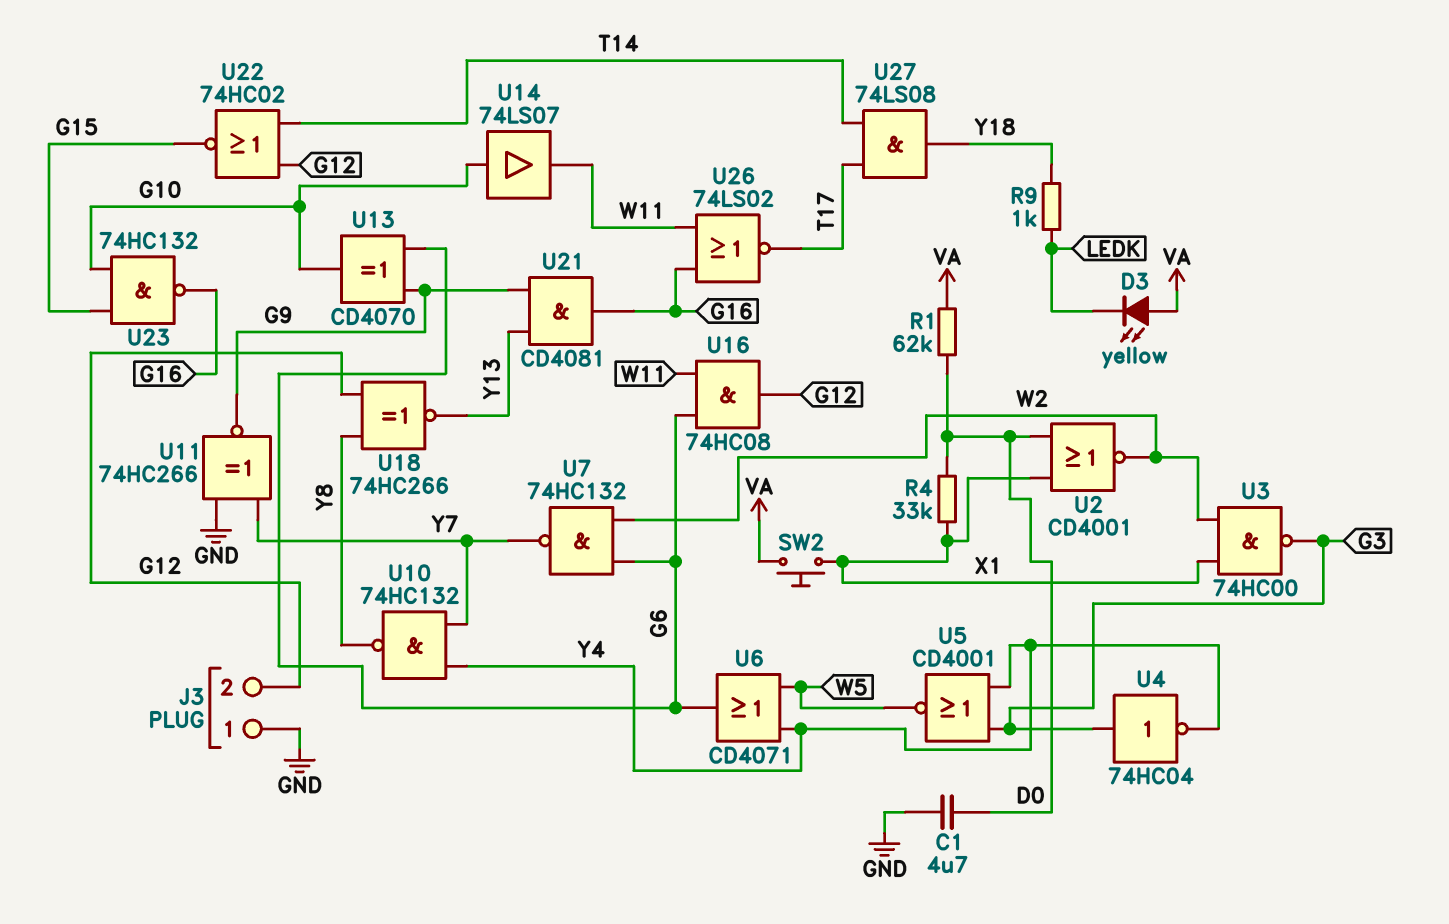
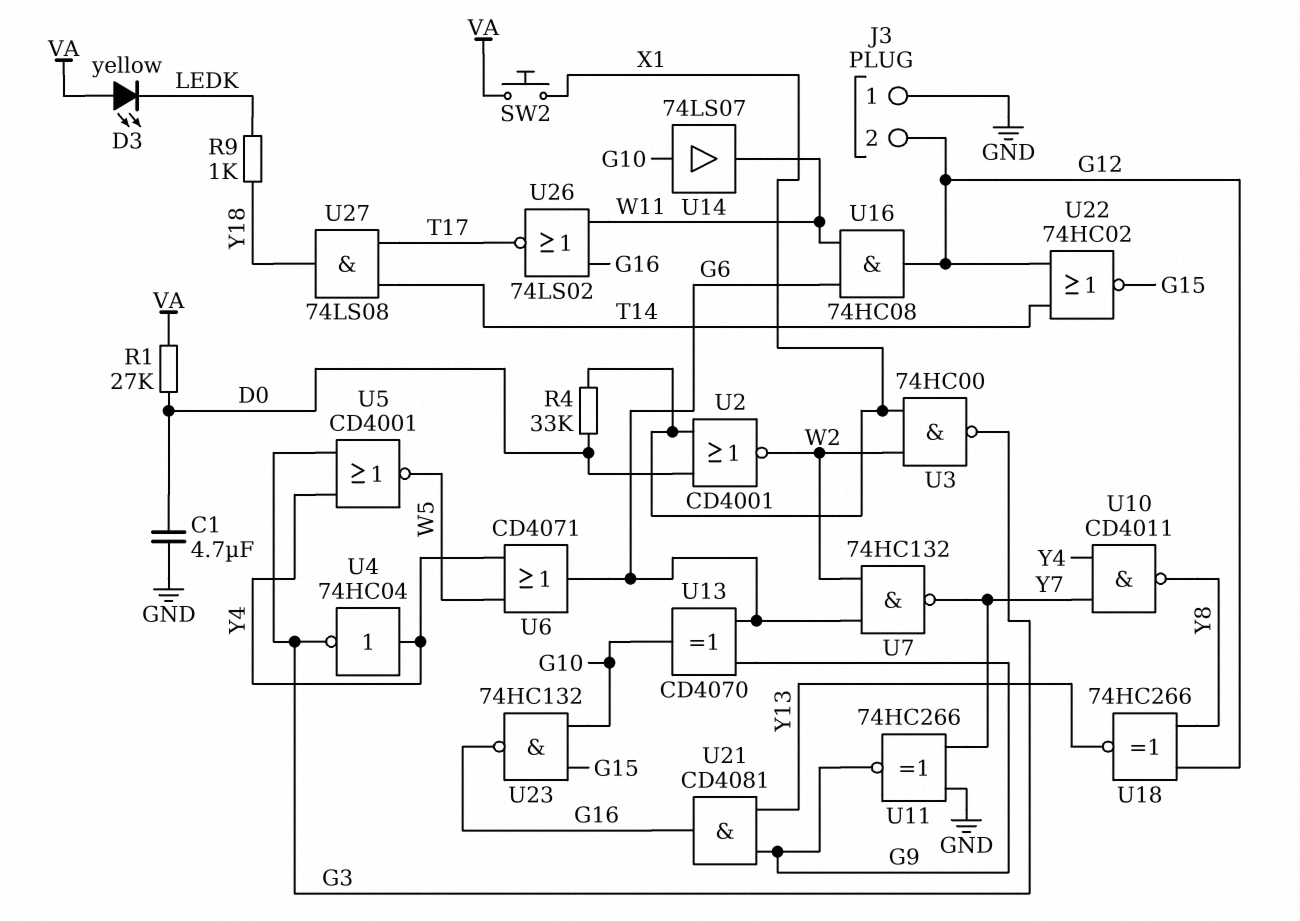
R1: 62k (D0, VA) -> 27k (D0, VA)
U4: NOT 74HC04 (in G3, out Y4) -> NOT 74HC04 (in Y4, out G3)
U10: NAND 74HC132 (in Y4, in Y7, out Y8) -> NAND CD4011 (in Y4, in Y7, out Y8)

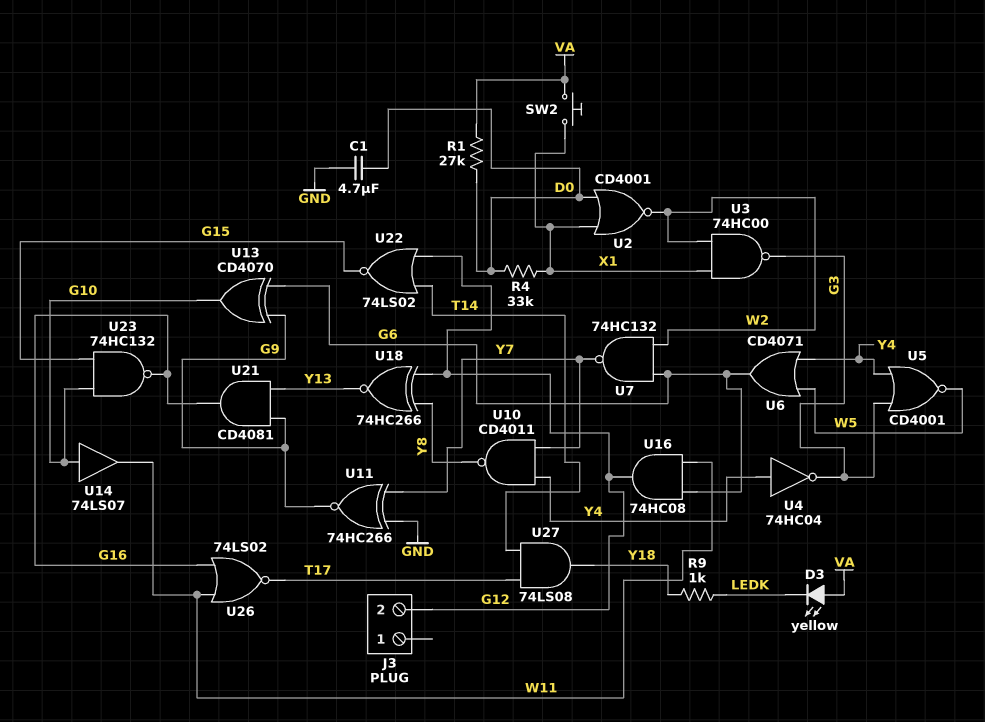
J3 pin 1: GND -> none
U22: NOR 74HC02 (in G12, in T14, out G15) -> NOR 74LS02 (in G12, in T14, out G15)

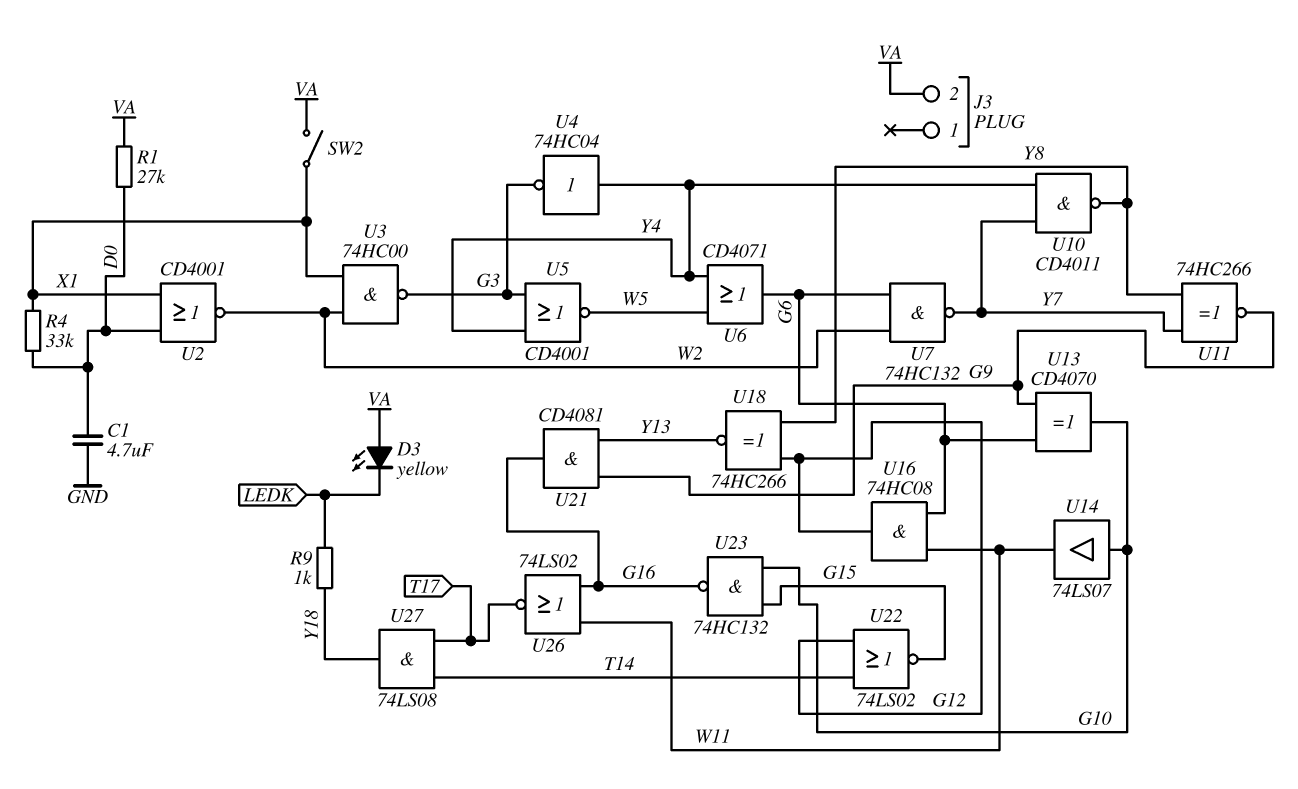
J3 pin 2: G12 -> VA
SW2: button (VA, X1) -> switch (VA, X1)
U11: XNOR 74HC266 (in GND, in Y7, out G9) -> XNOR 74HC266 (in Y7, in Y8, out G9)

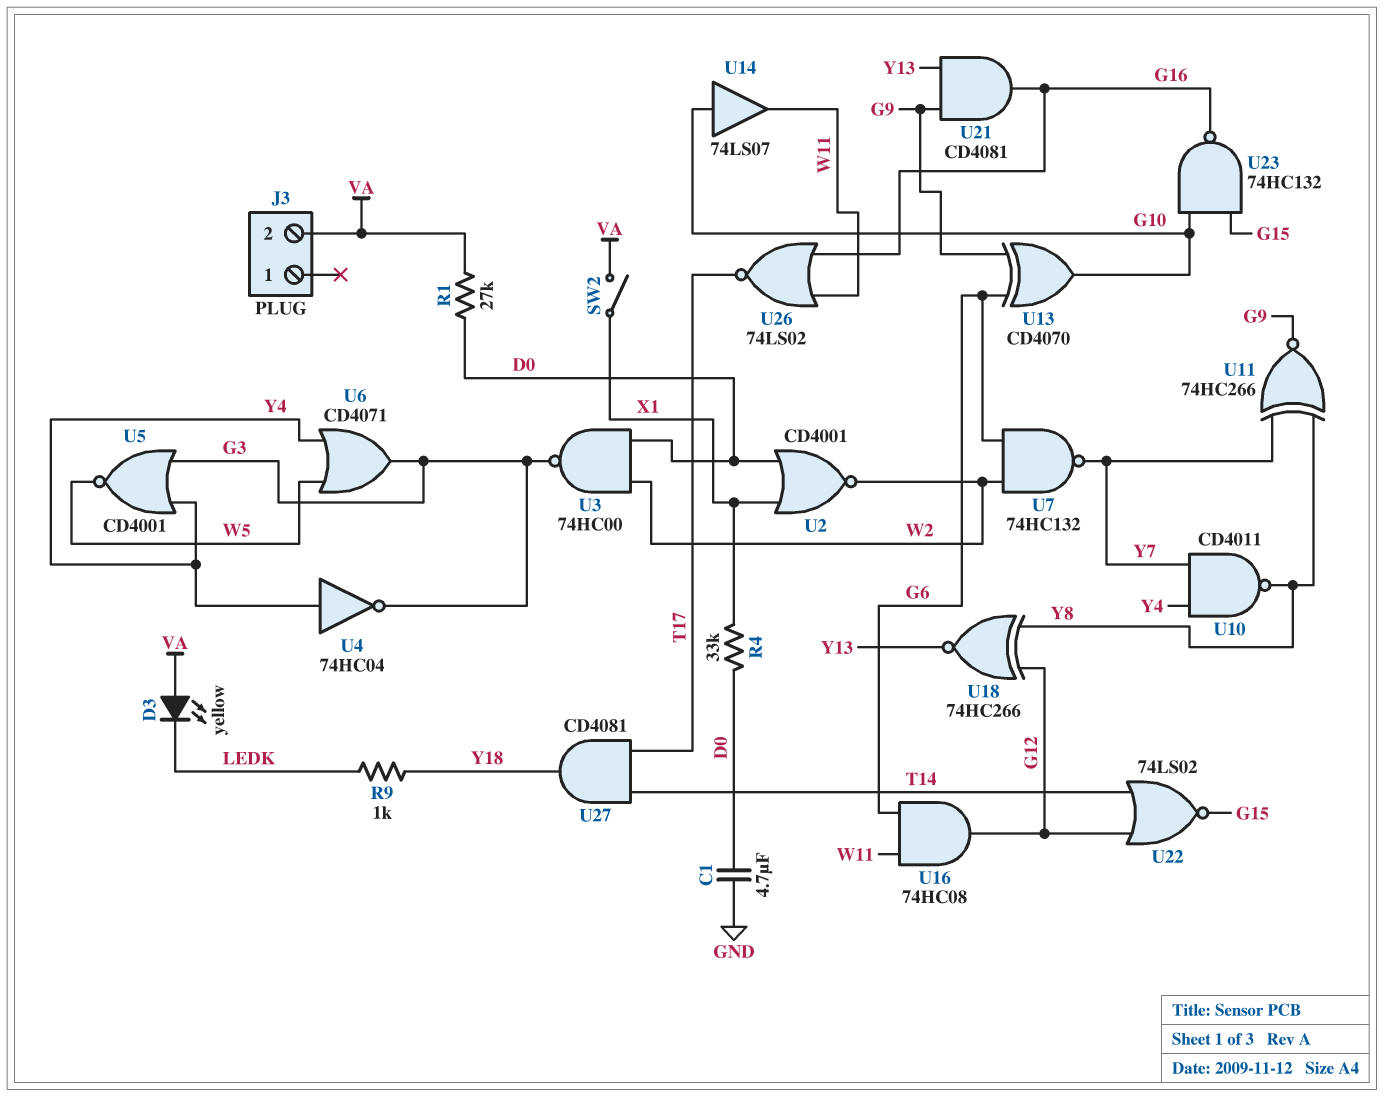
U3: NAND 74HC00 (in W2, in X1, out G3) -> NAND 74HC00 (in D0, in W2, out G3)
U6: OR CD4071 (in W5, in Y4, out G6) -> OR CD4071 (in W5, in Y4, out G3)
U27: AND 74LS08 (in T14, in T17, out Y18) -> AND CD4081 (in T14, in T17, out Y18)

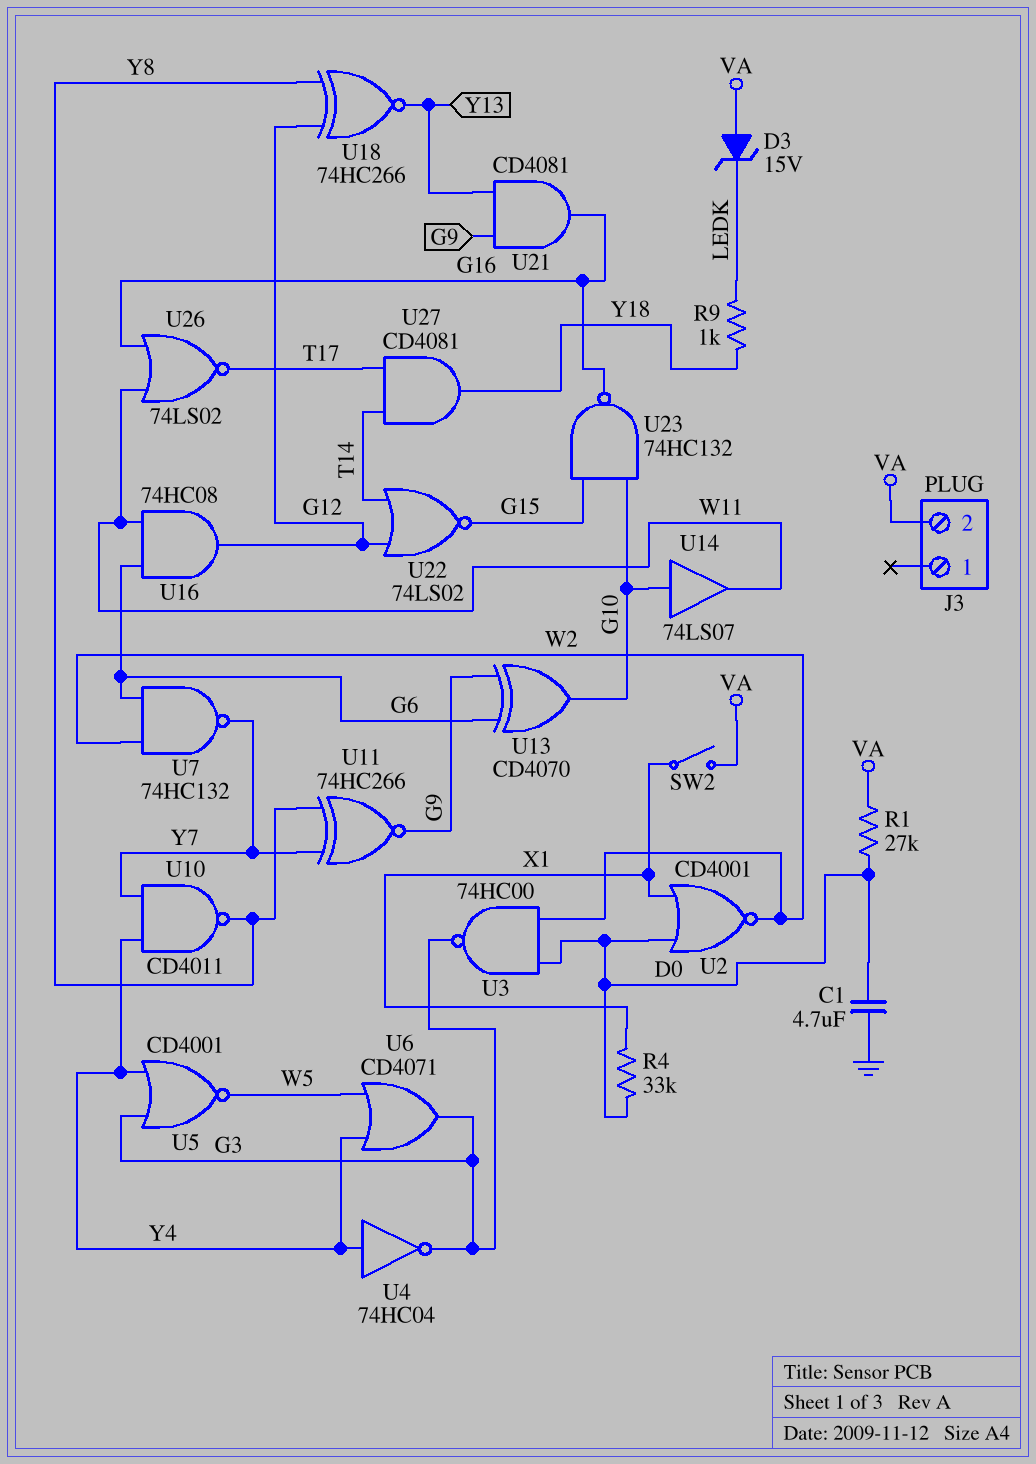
D3: LED yellow (A VA, K LEDK) -> zener 15V (A VA, K LEDK)

